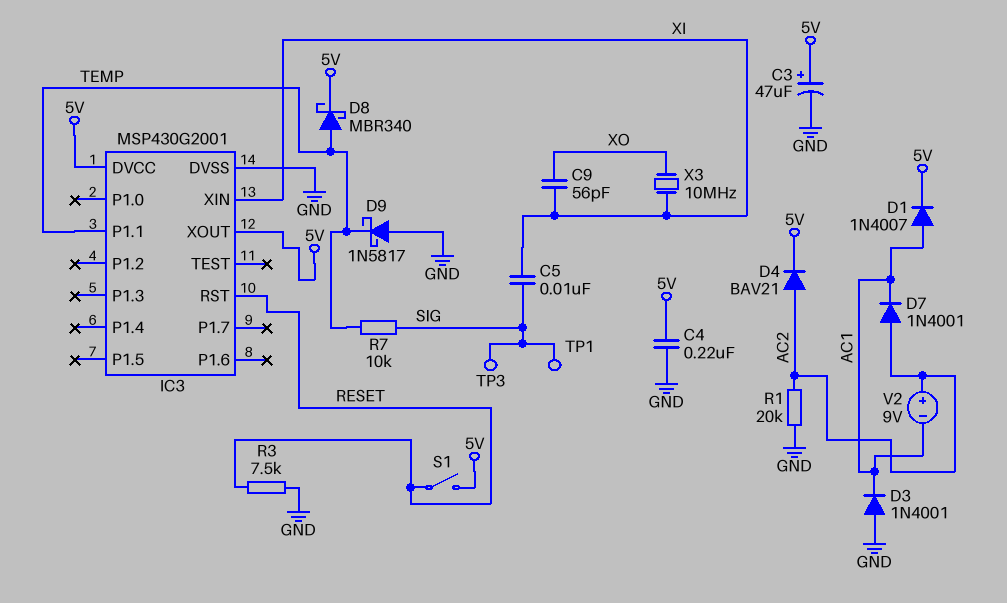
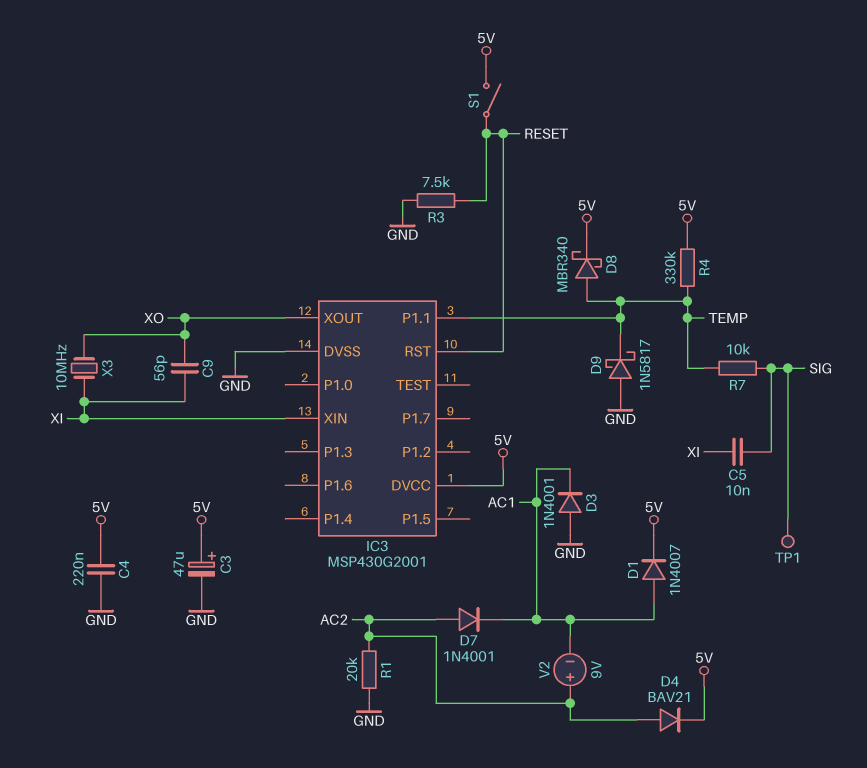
IC3 pin XOUT: 5V -> XO
R4: none -> 330k (5V, TEMP)
TP3: test point (SIG) -> none

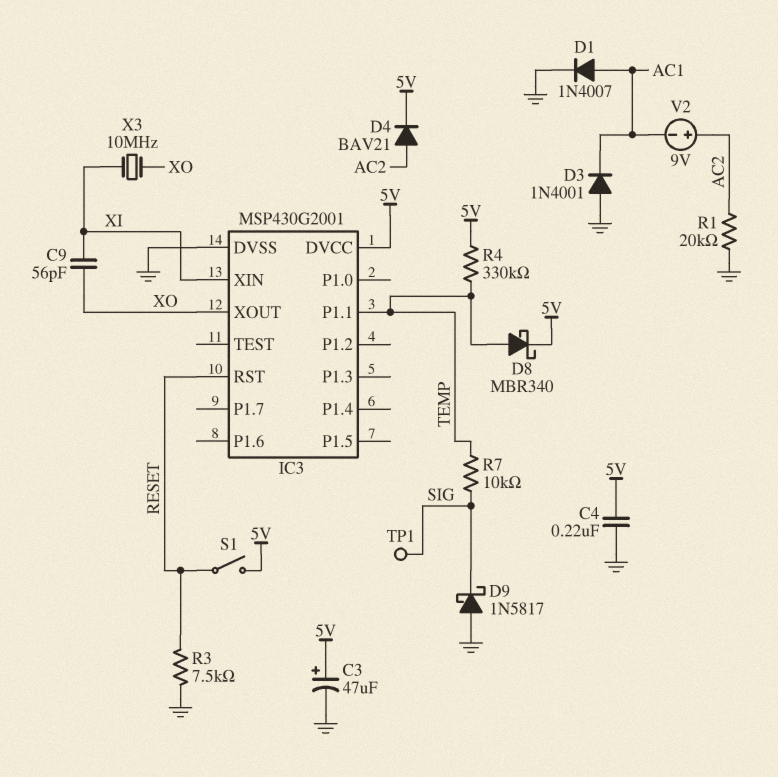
C5: 10nF (SIG, XI) -> none
D1: diode 1N4007 (A AC1, K 5V) -> diode 1N4007 (A AC1, K GND)
D7: diode 1N4001 (A AC2, K AC1) -> none
D9: schottky 1N5817 (A GND, K TEMP) -> schottky 1N5817 (A GND, K SIG)

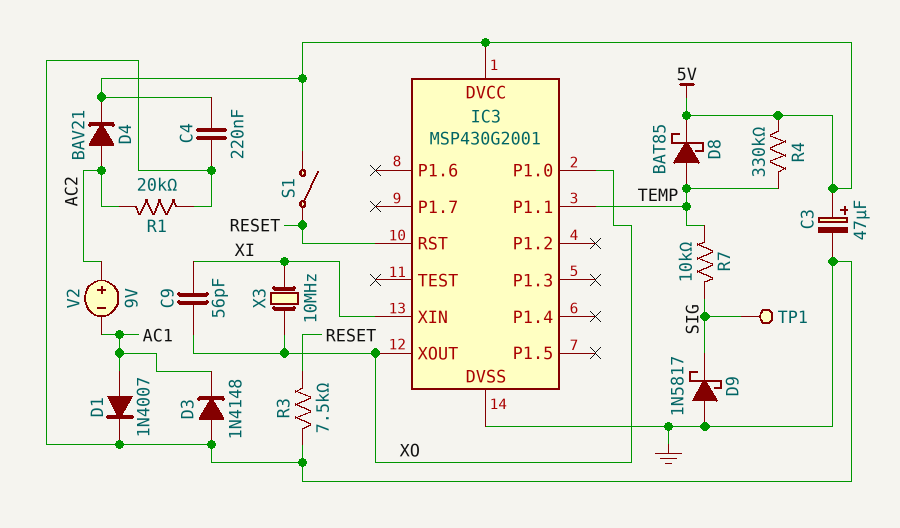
D3: diode 1N4001 (A GND, K AC1) -> diode 1N4148 (A GND, K AC1)
D8: schottky MBR340 (A TEMP, K 5V) -> schottky BAT85 (A TEMP, K 5V)
IC3 pin P1.0: none -> XO

